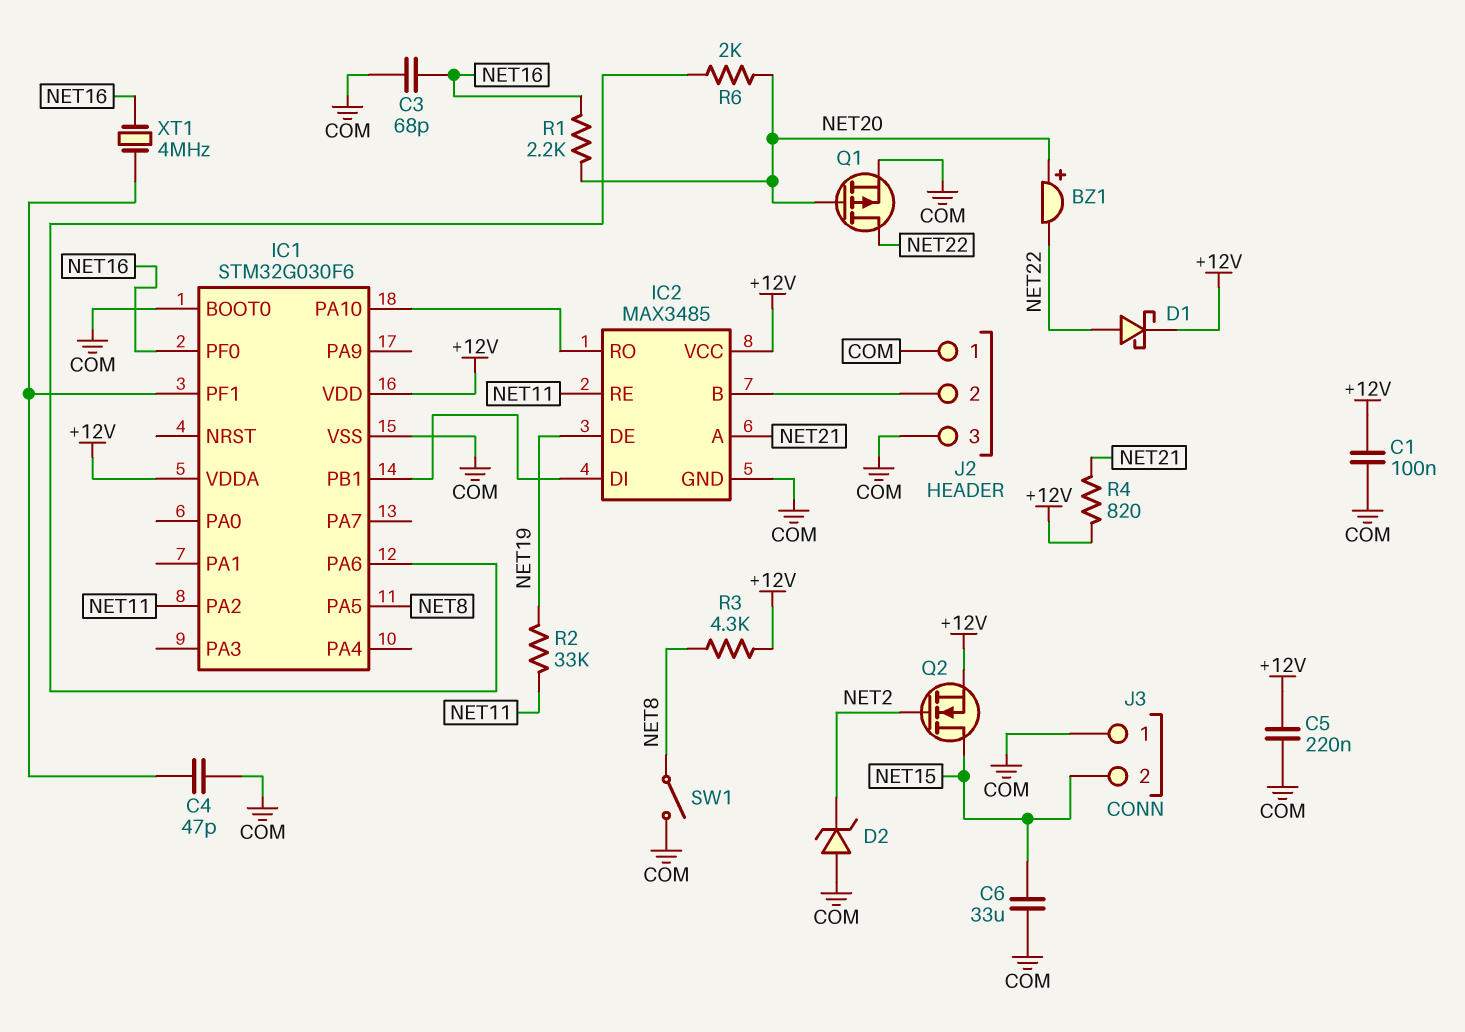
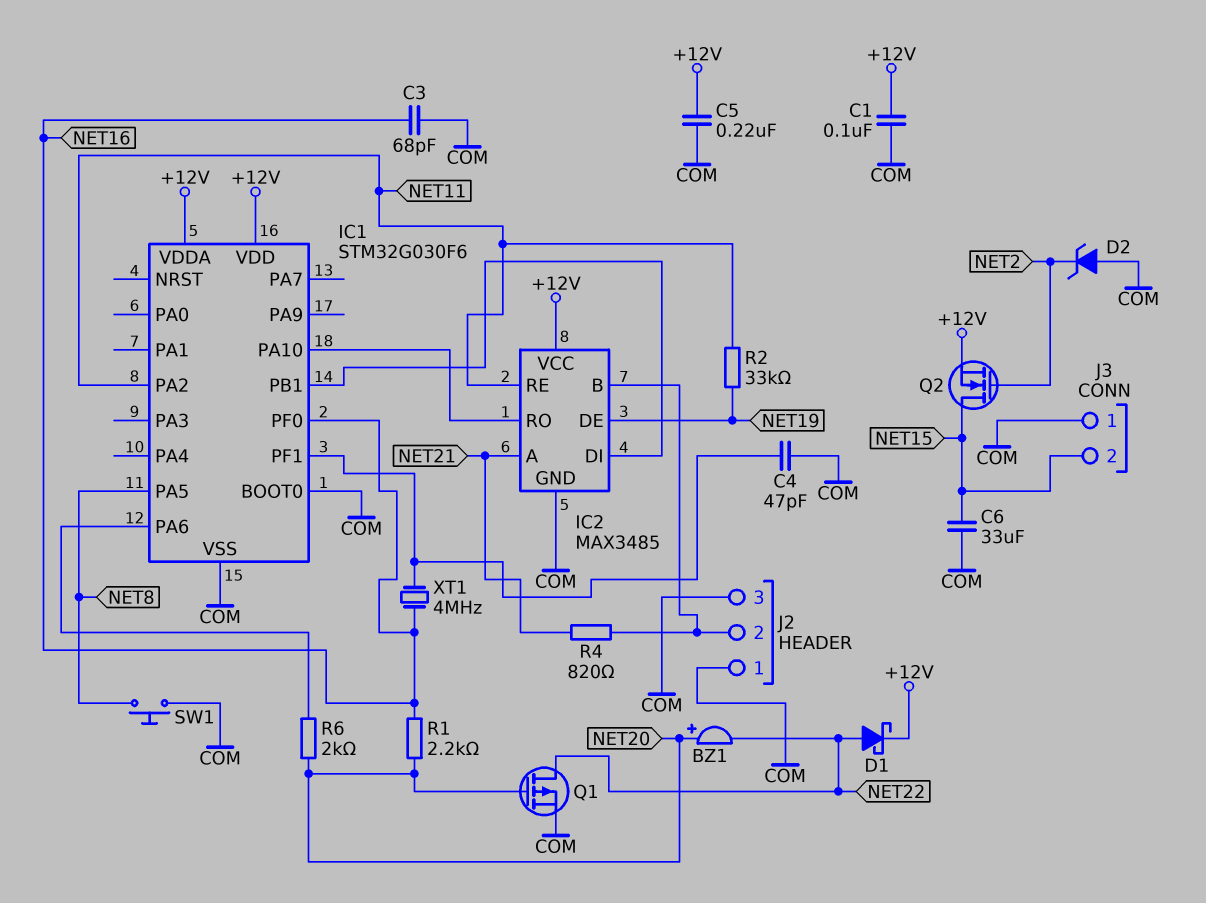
R3: 4.3k (+12V, NET8) -> none
R4: 820 (+12V, NET21) -> 820 (IC2/B, NET21)
SW1: switch (COM, NET8) -> button (COM, NET8)

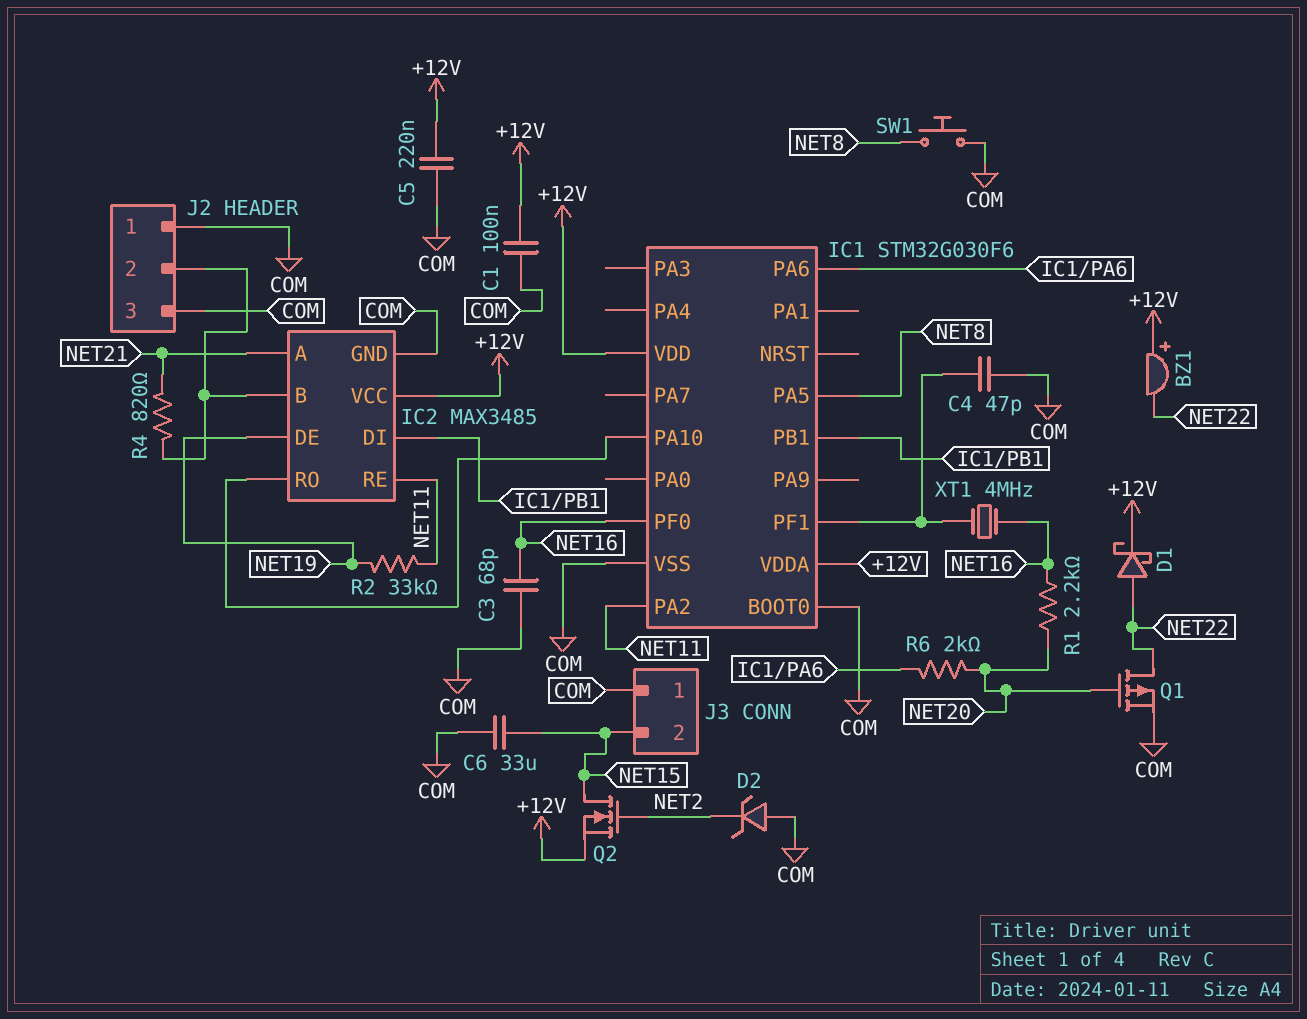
BZ1: buzzer (plus NET20, minus NET22) -> buzzer (plus +12V, minus NET22)

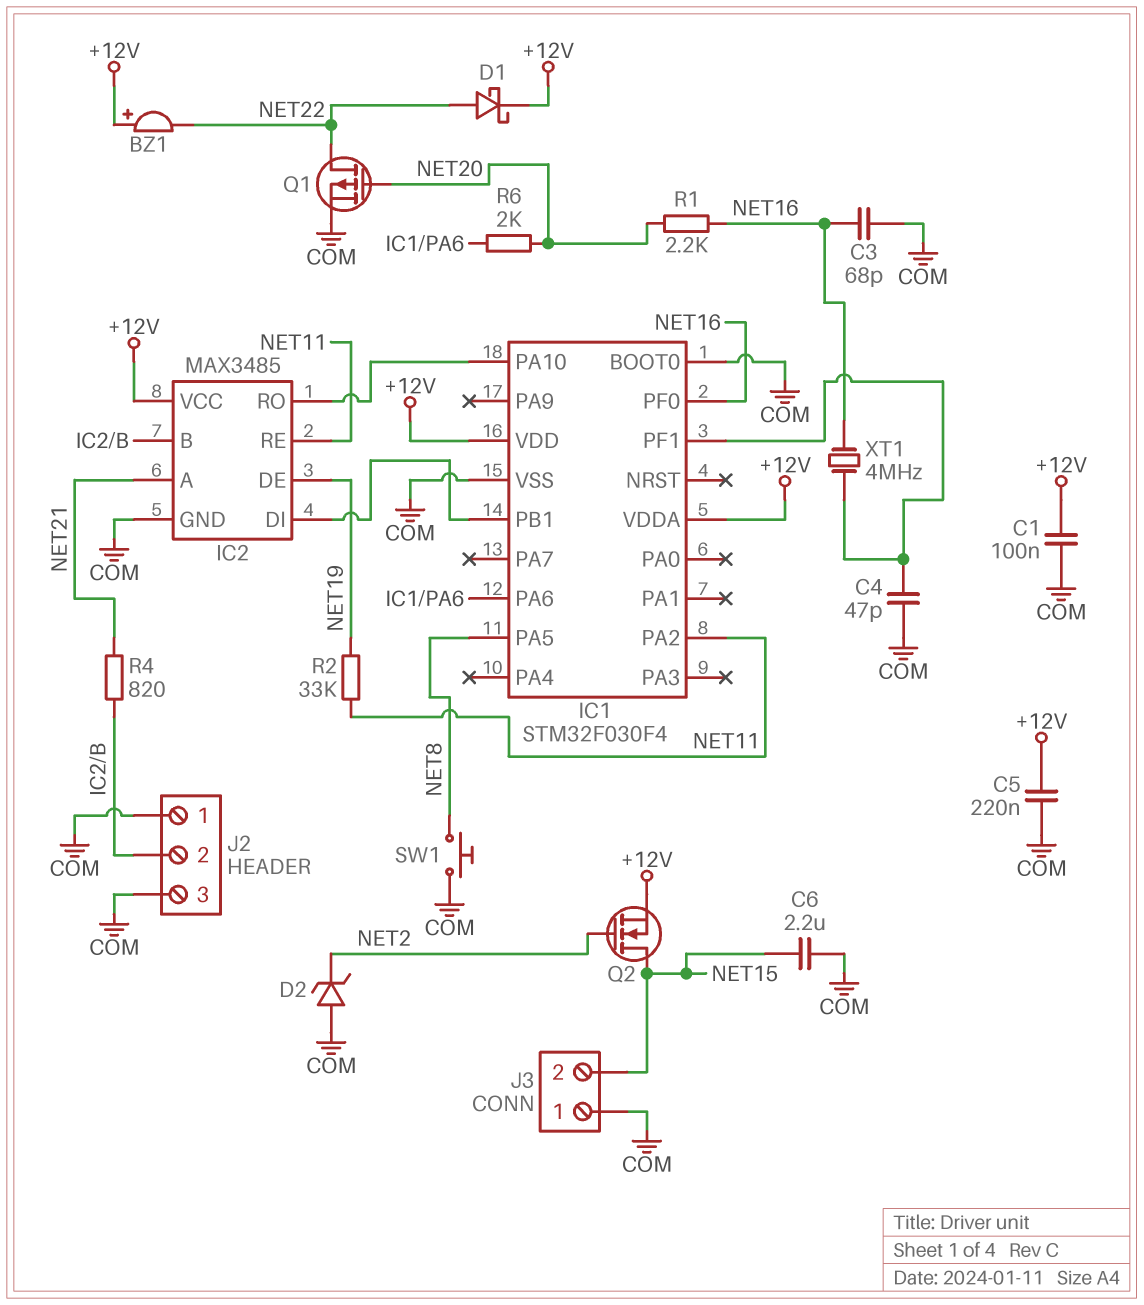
C6: 33uF (COM, NET15) -> 2.2uF (COM, NET15)
IC1: STM32G030F6 -> STM32F030F4

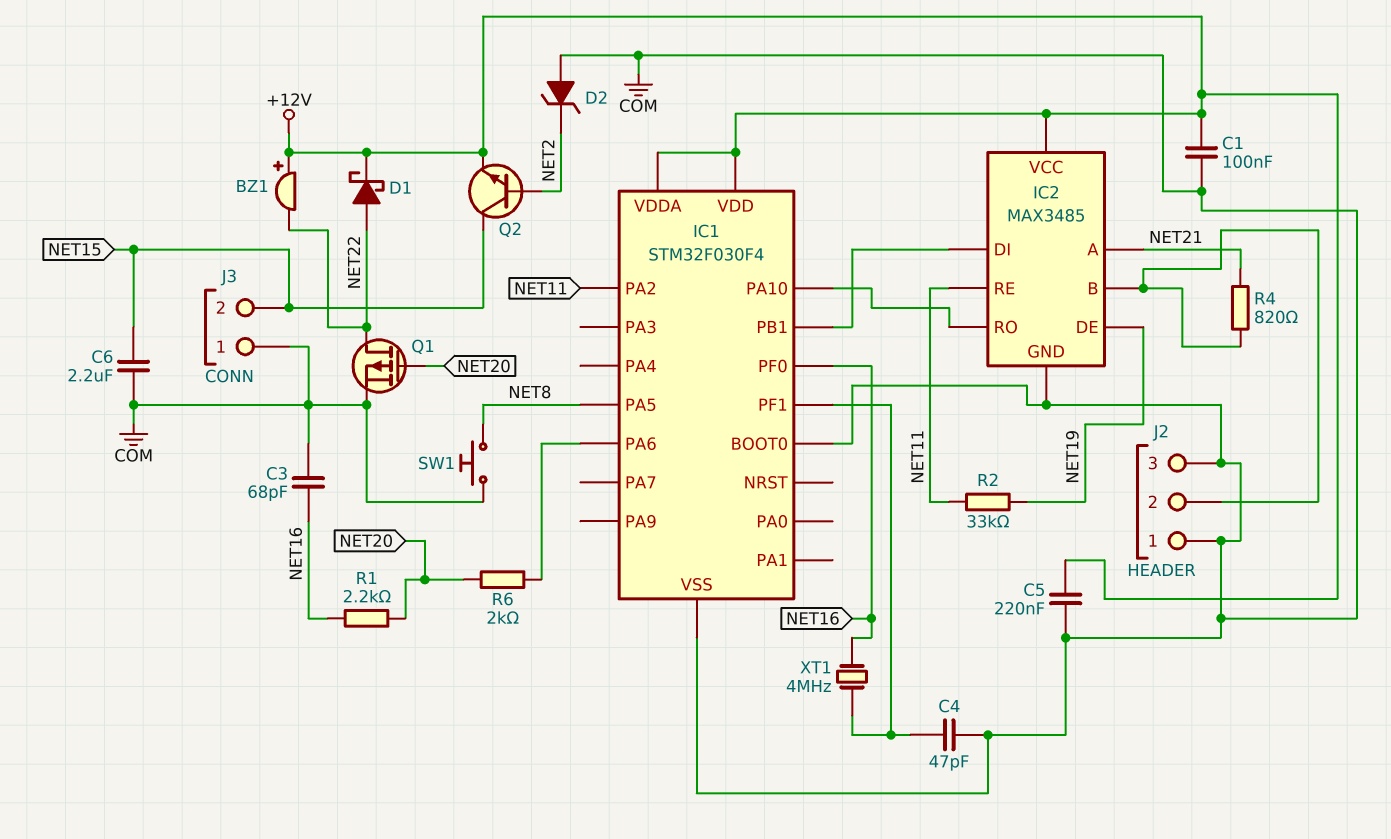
Q2: NMOS (G NET2, D NET15, S +12V) -> NPN (B NET2, C NET15, E +12V)

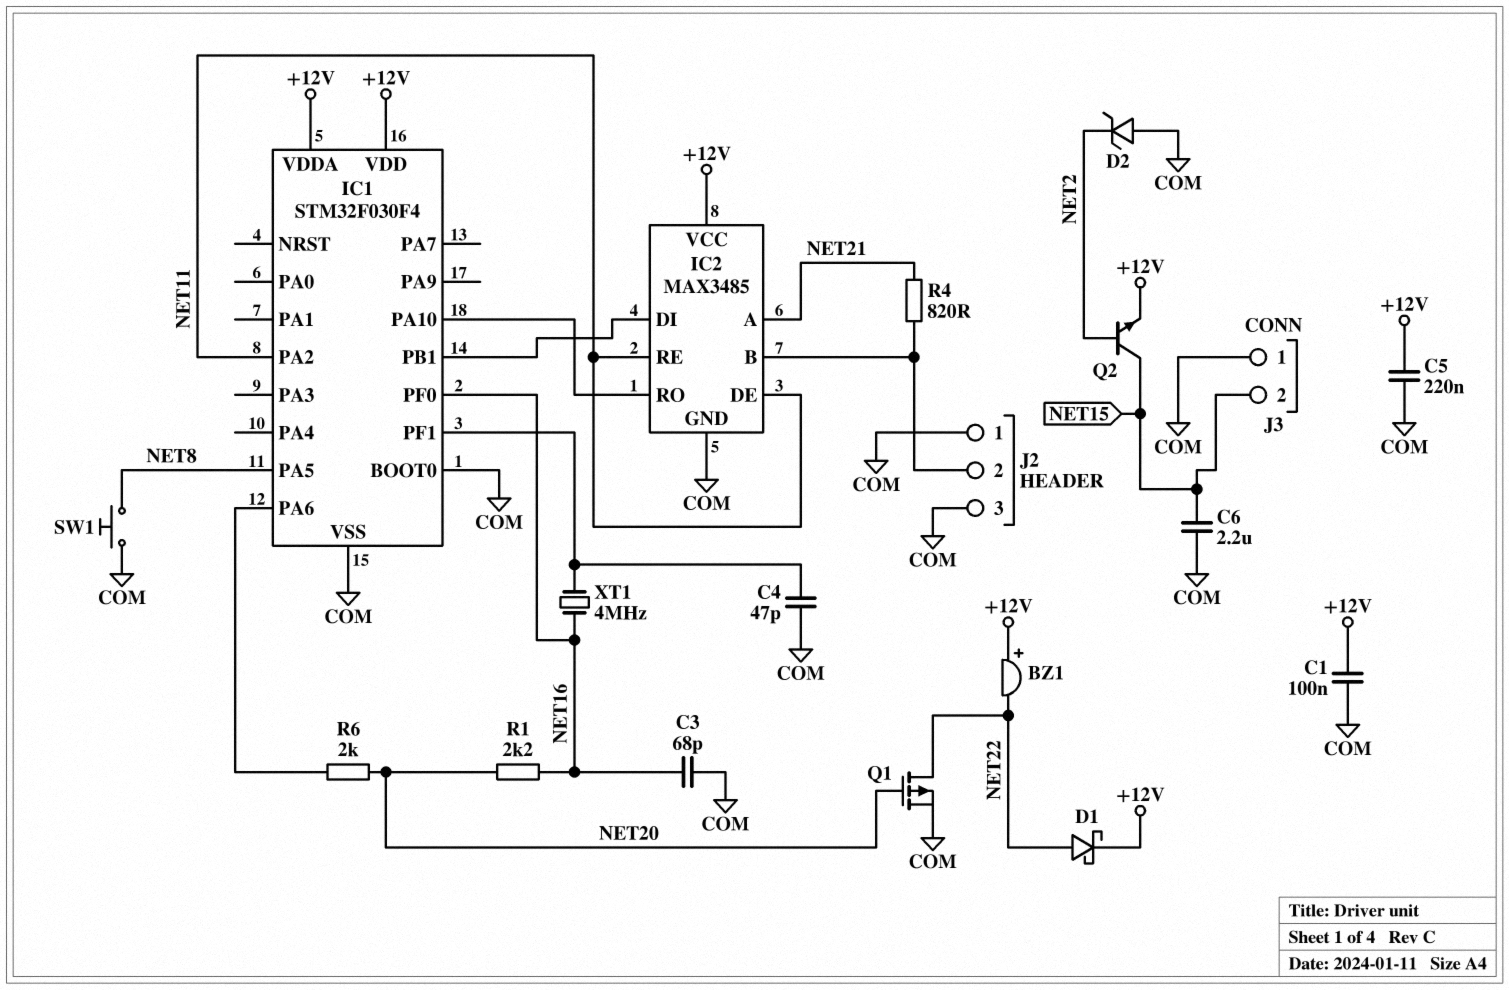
IC2 pin DE: NET19 -> NET11
R2: 33k (NET11, NET19) -> none

